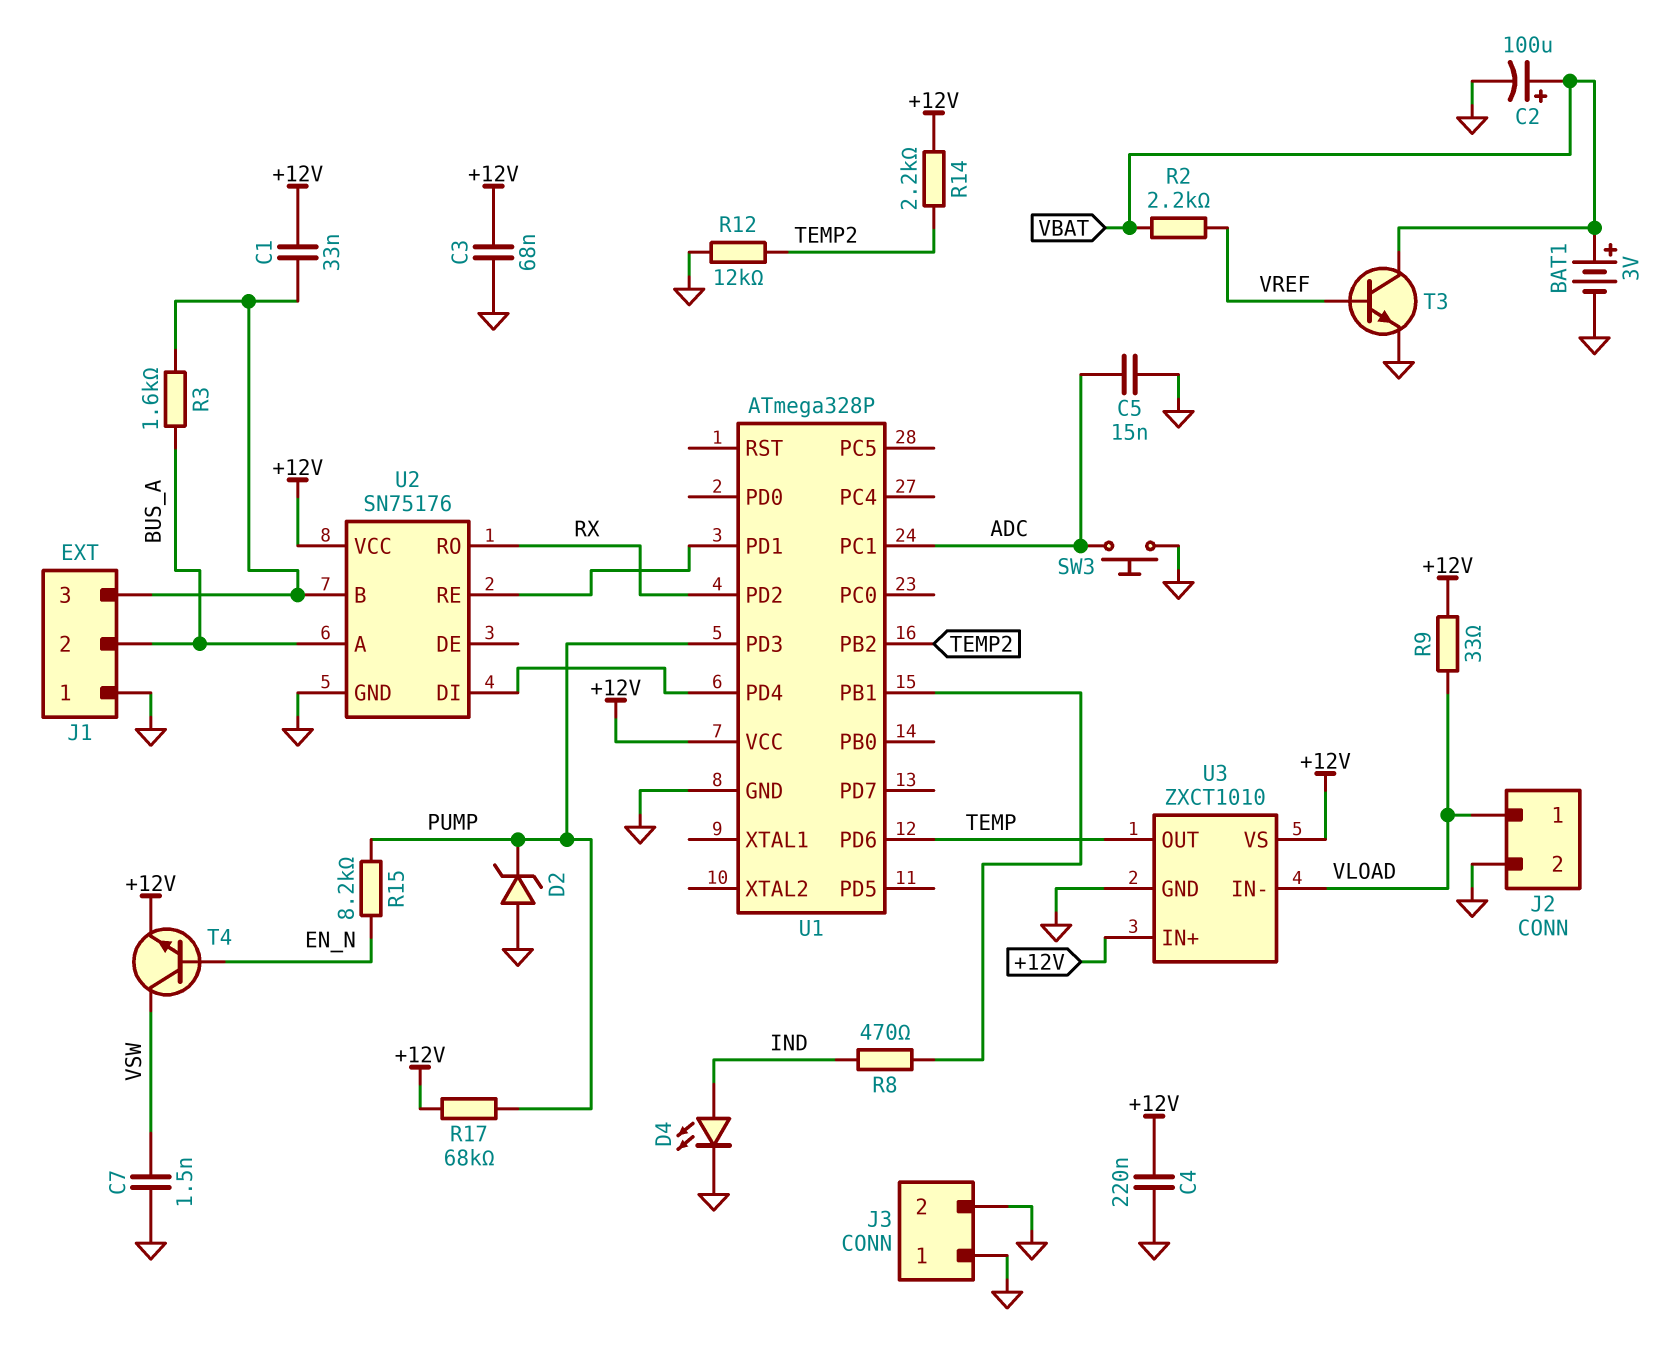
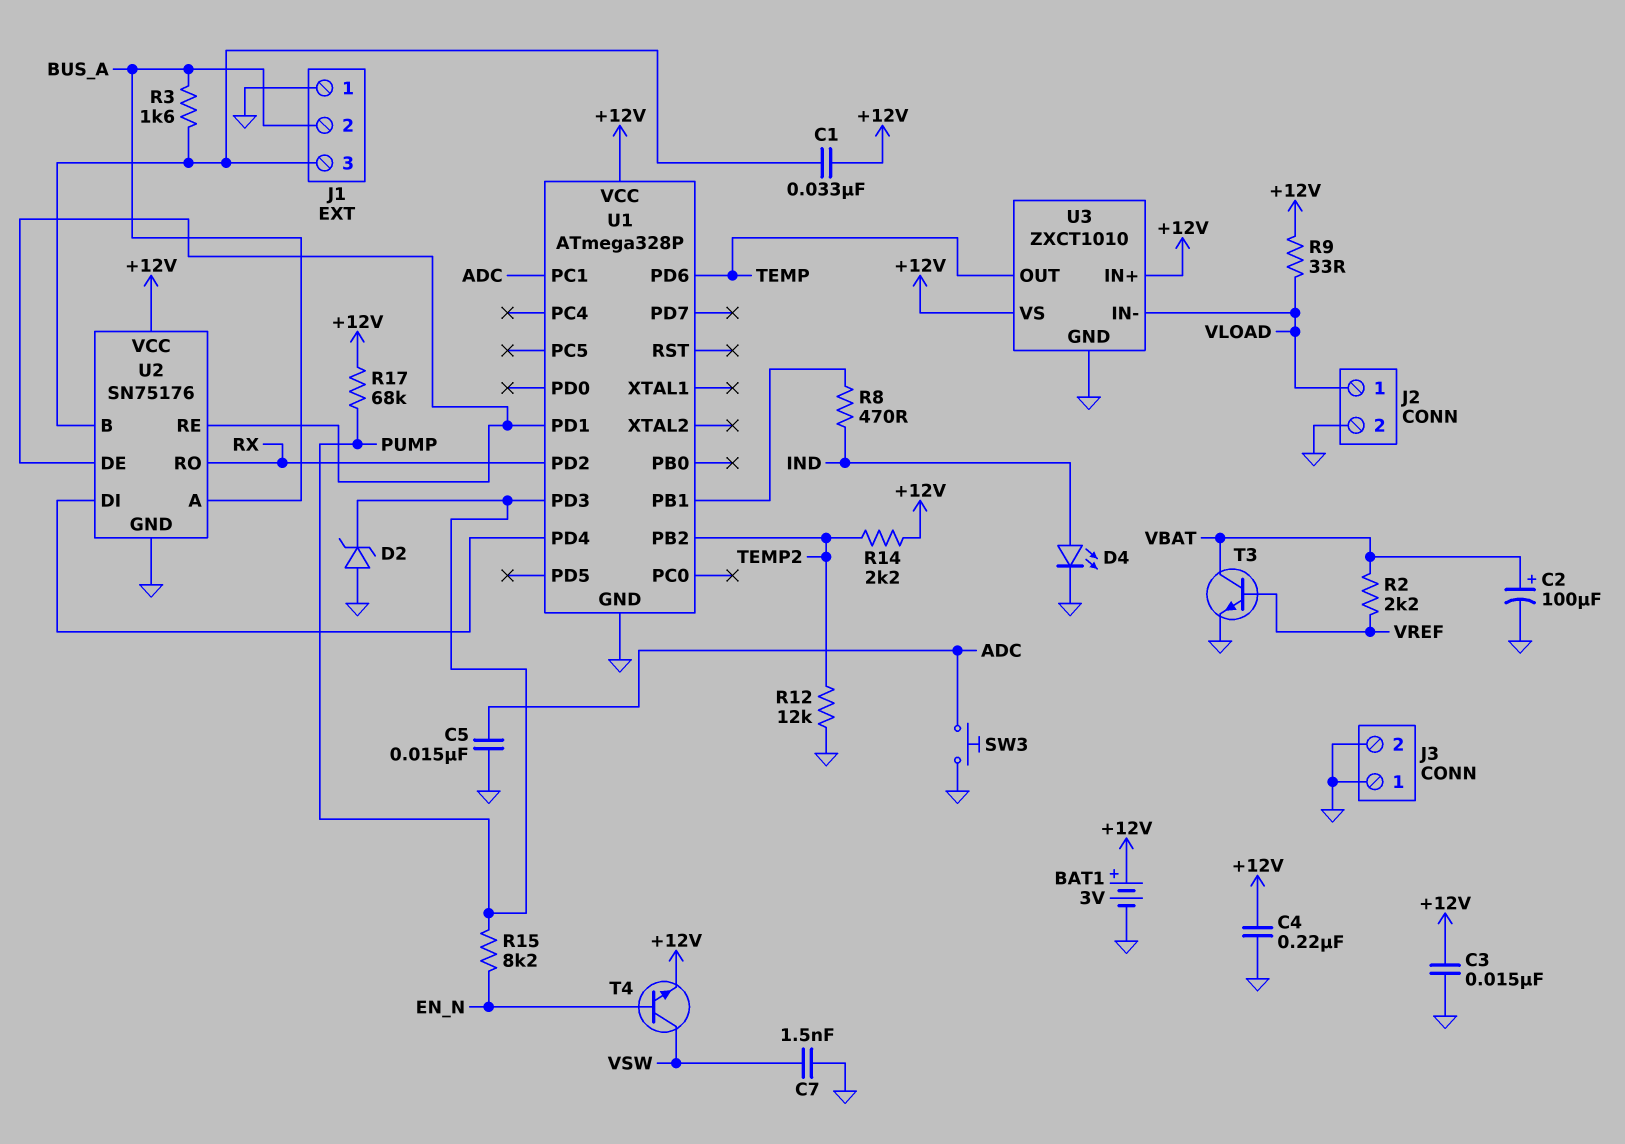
BAT1: 3V (plus VBAT, minus GND) -> 3V (plus +12V, minus GND)
C3: 68nF (+12V, GND) -> 15nF (+12V, GND)
U2 pin DE: none -> U1/PD1

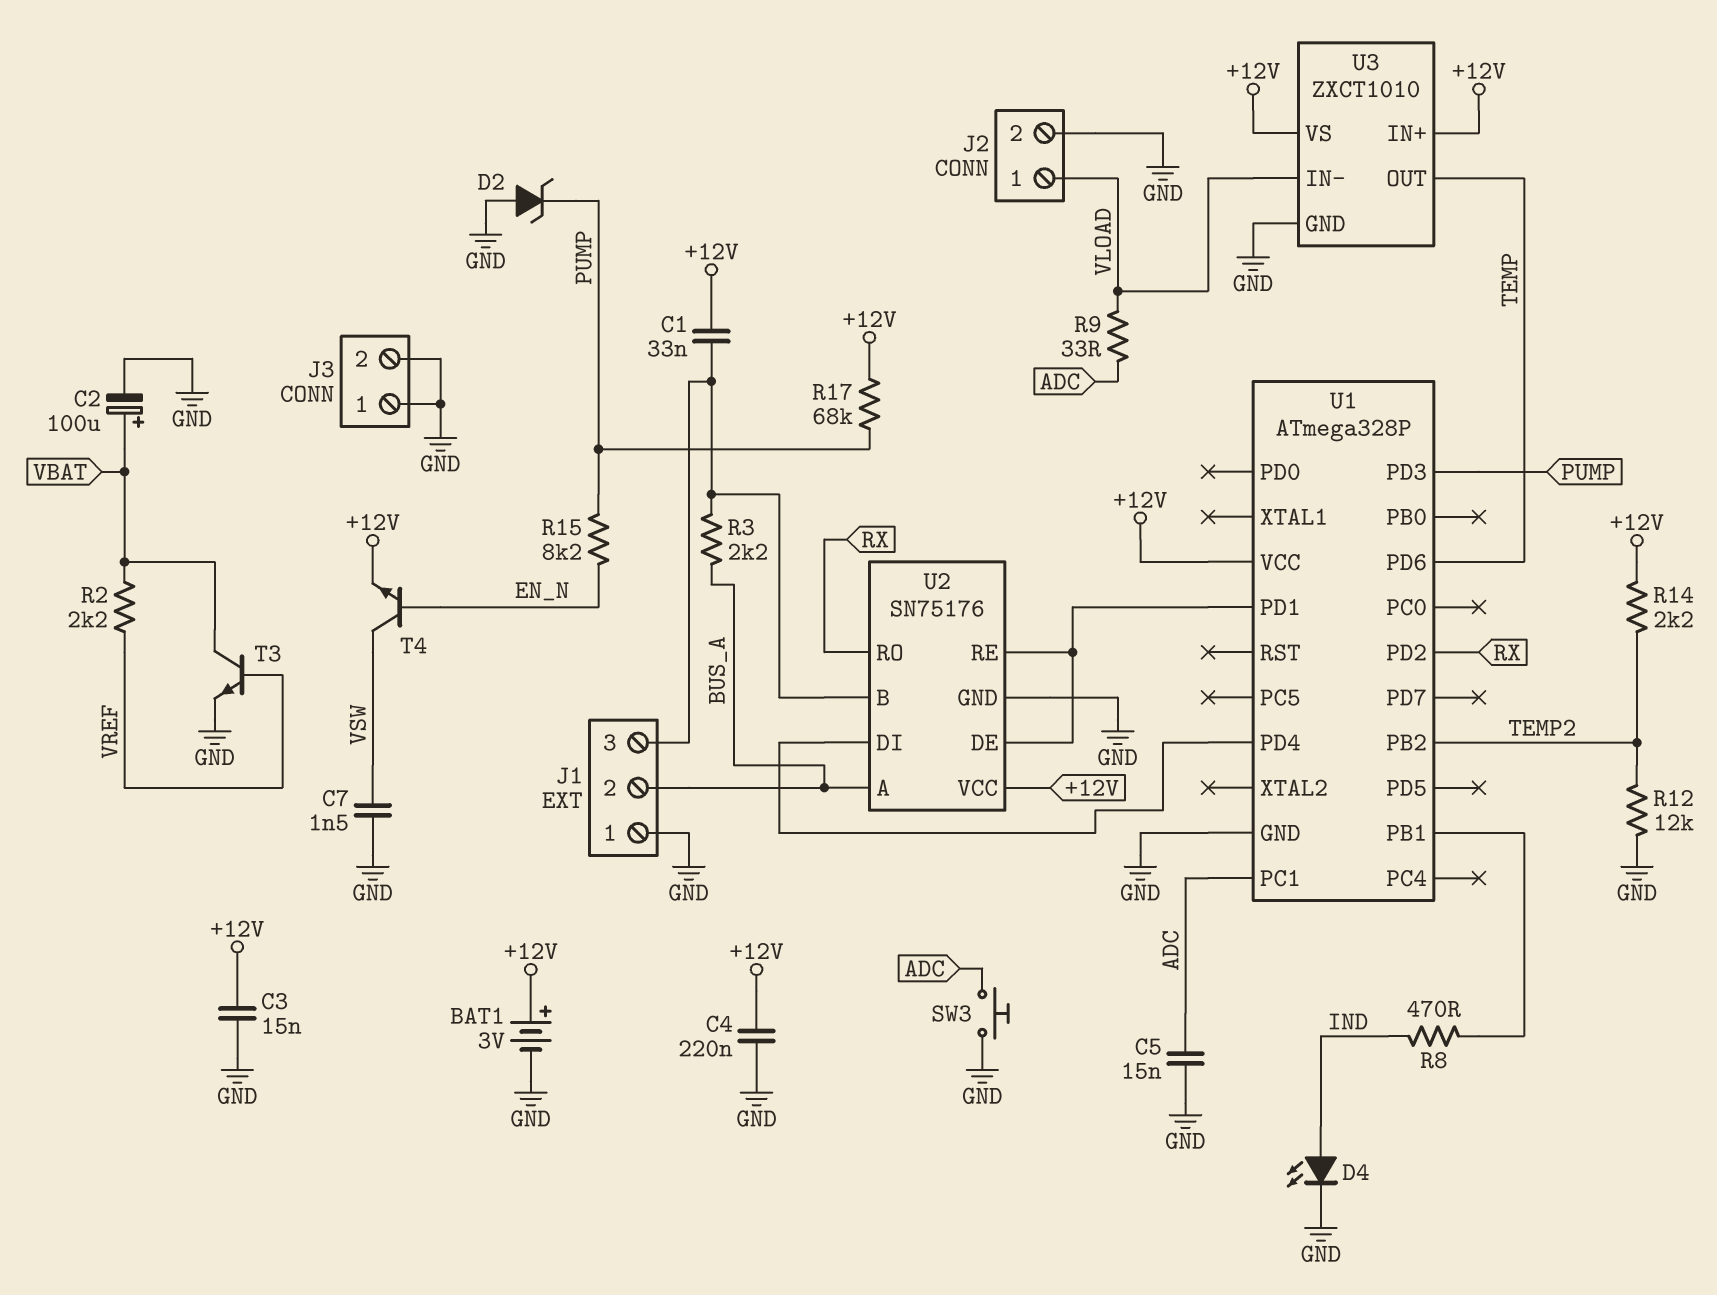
R3: 1.6k (BUS_A, J1/3) -> 2.2k (BUS_A, J1/3)
R9: 33 (+12V, VLOAD) -> 33 (ADC, VLOAD)

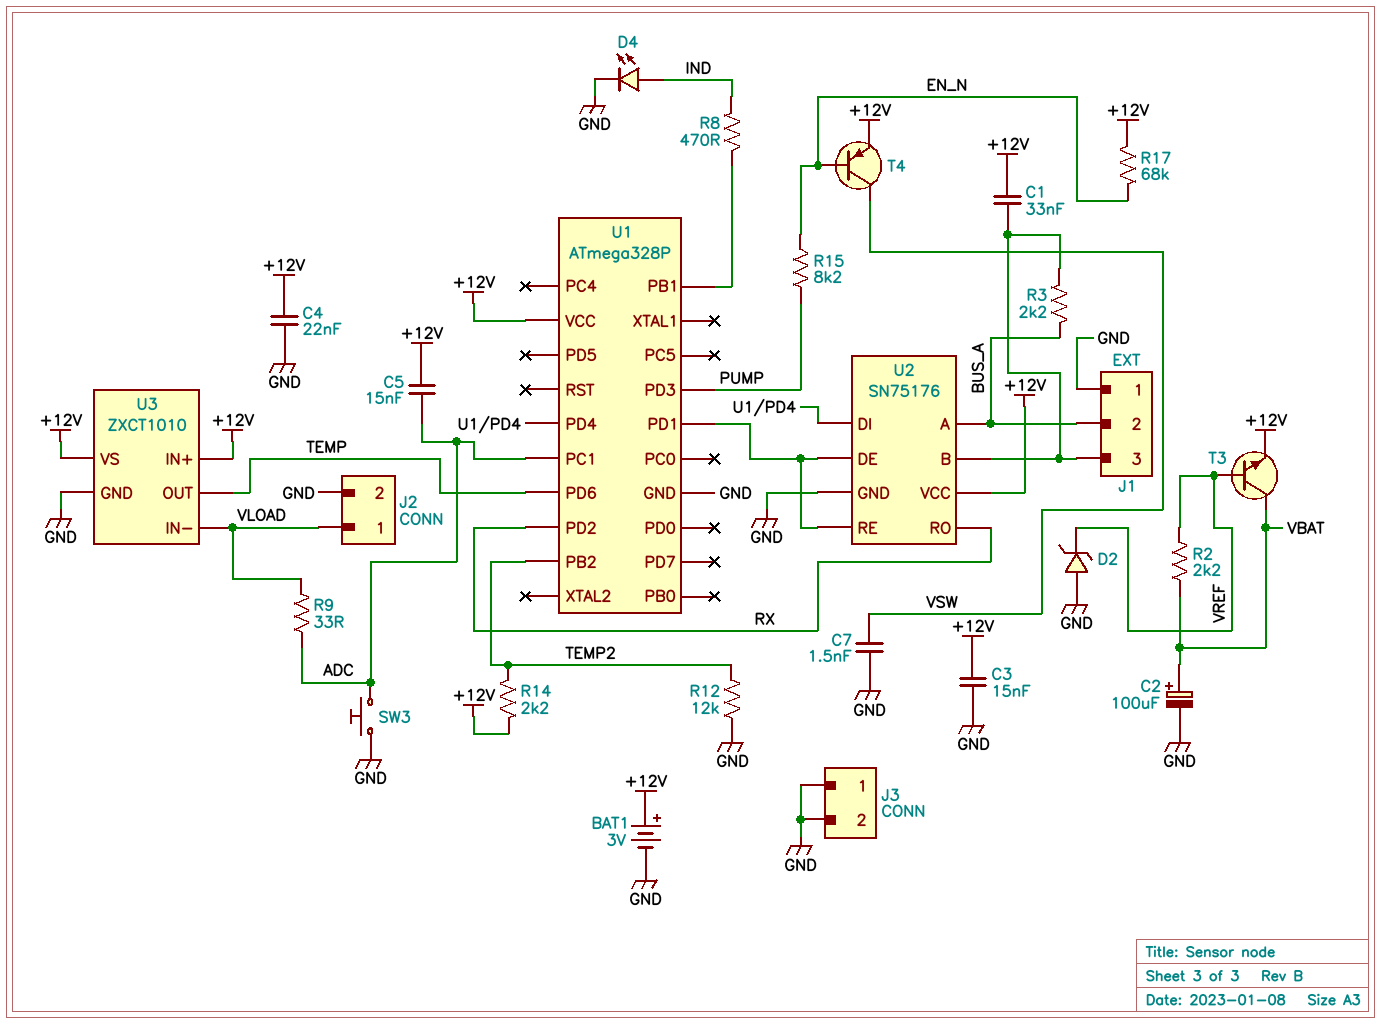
C4: 220nF (+12V, GND) -> 22nF (+12V, GND)
C5: 15nF (ADC, GND) -> 15nF (+12V, ADC)
D2: zener (A GND, K PUMP) -> zener (A GND, K VREF)
R17: 68k (+12V, PUMP) -> 68k (+12V, EN_N)
T3: NPN (B VREF, C VBAT, E GND) -> NPN (B VREF, C VBAT, E +12V)
T4: NPN (B EN_N, C VSW, E +12V) -> PNP (B EN_N, C VSW, E +12V)

